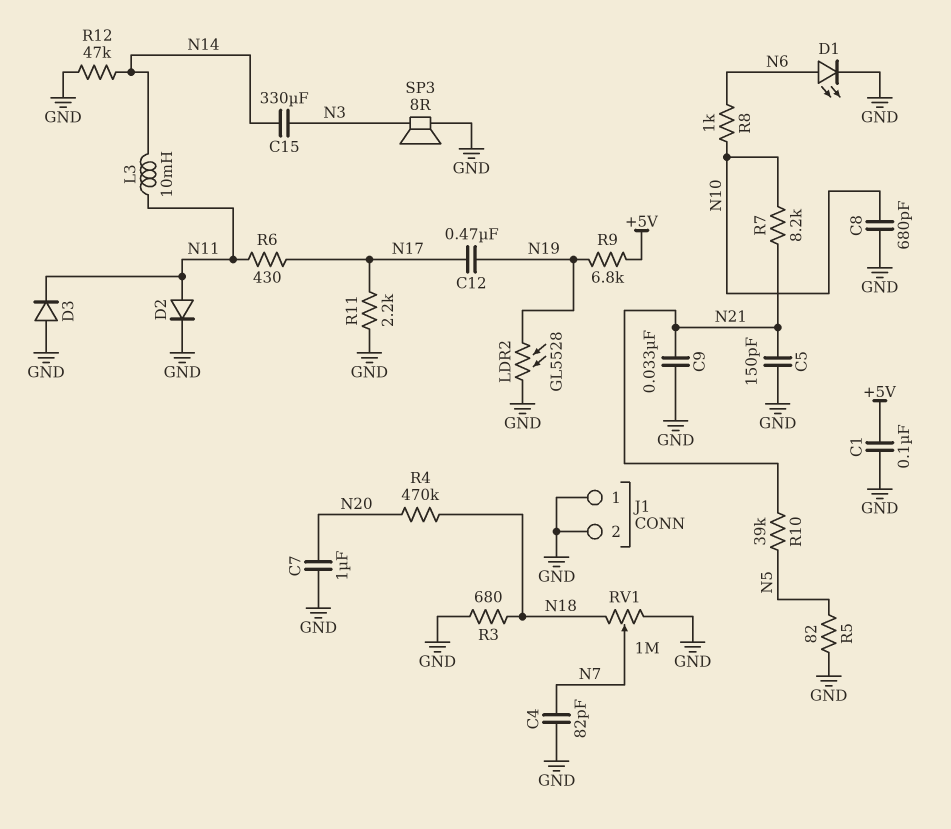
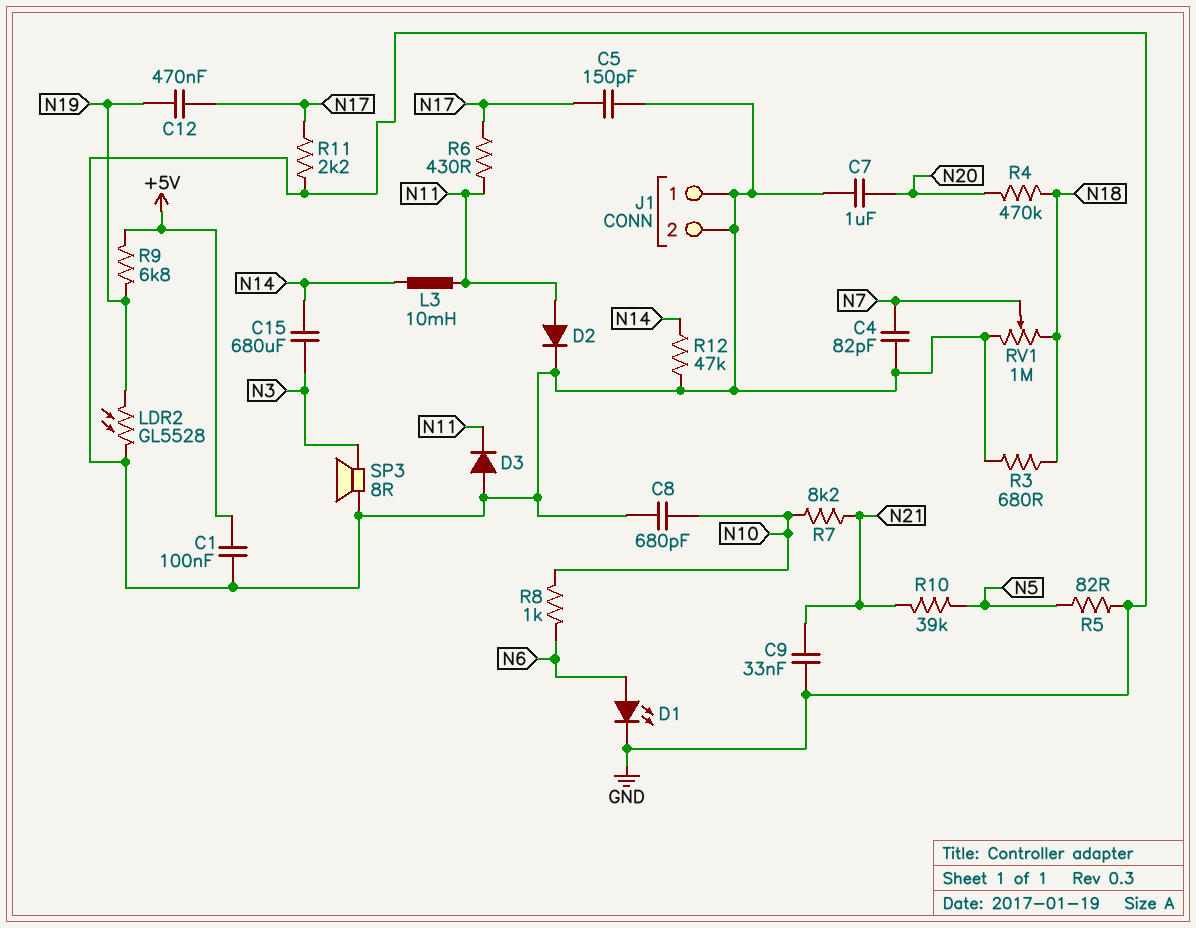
C5: 150pF (GND, N21) -> 150pF (GND, N17)
C15: 330uF (N3, N14) -> 680uF (N3, N14)

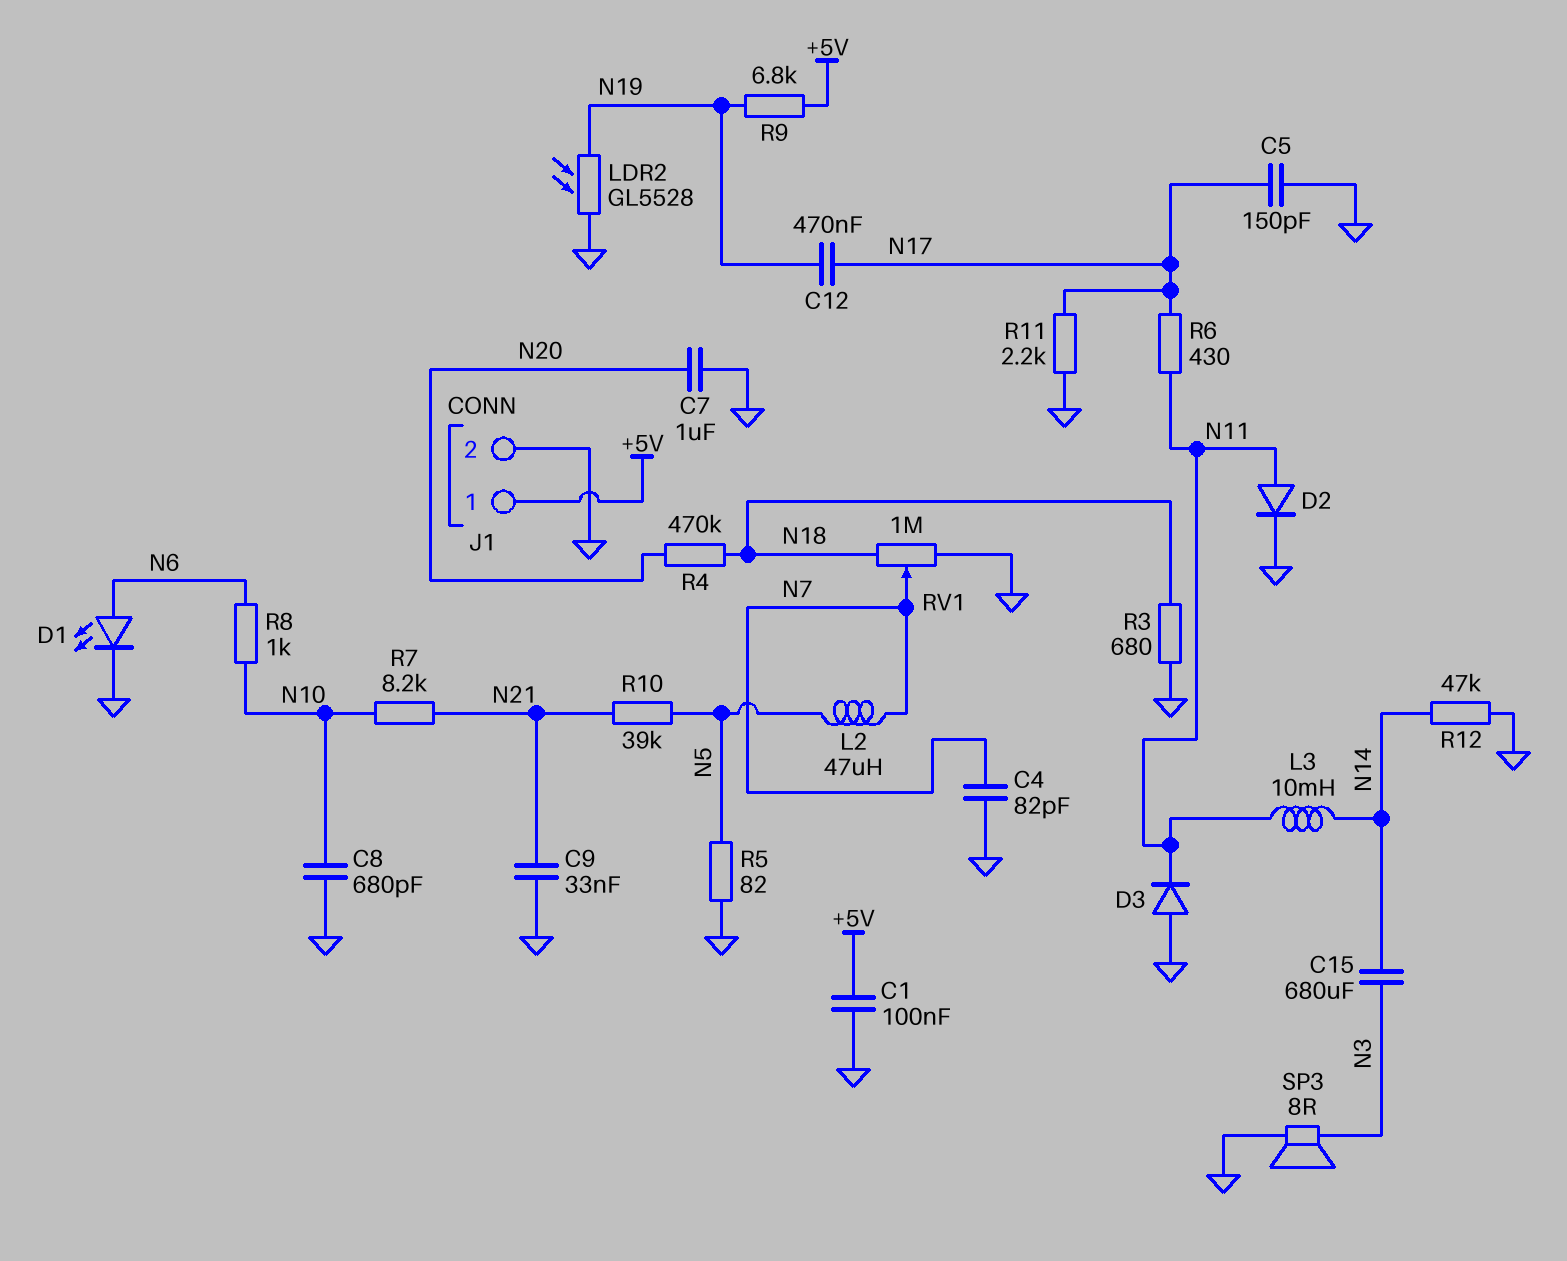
J1 pin 1: GND -> +5V
L2: none -> 47uH (N5, N7)

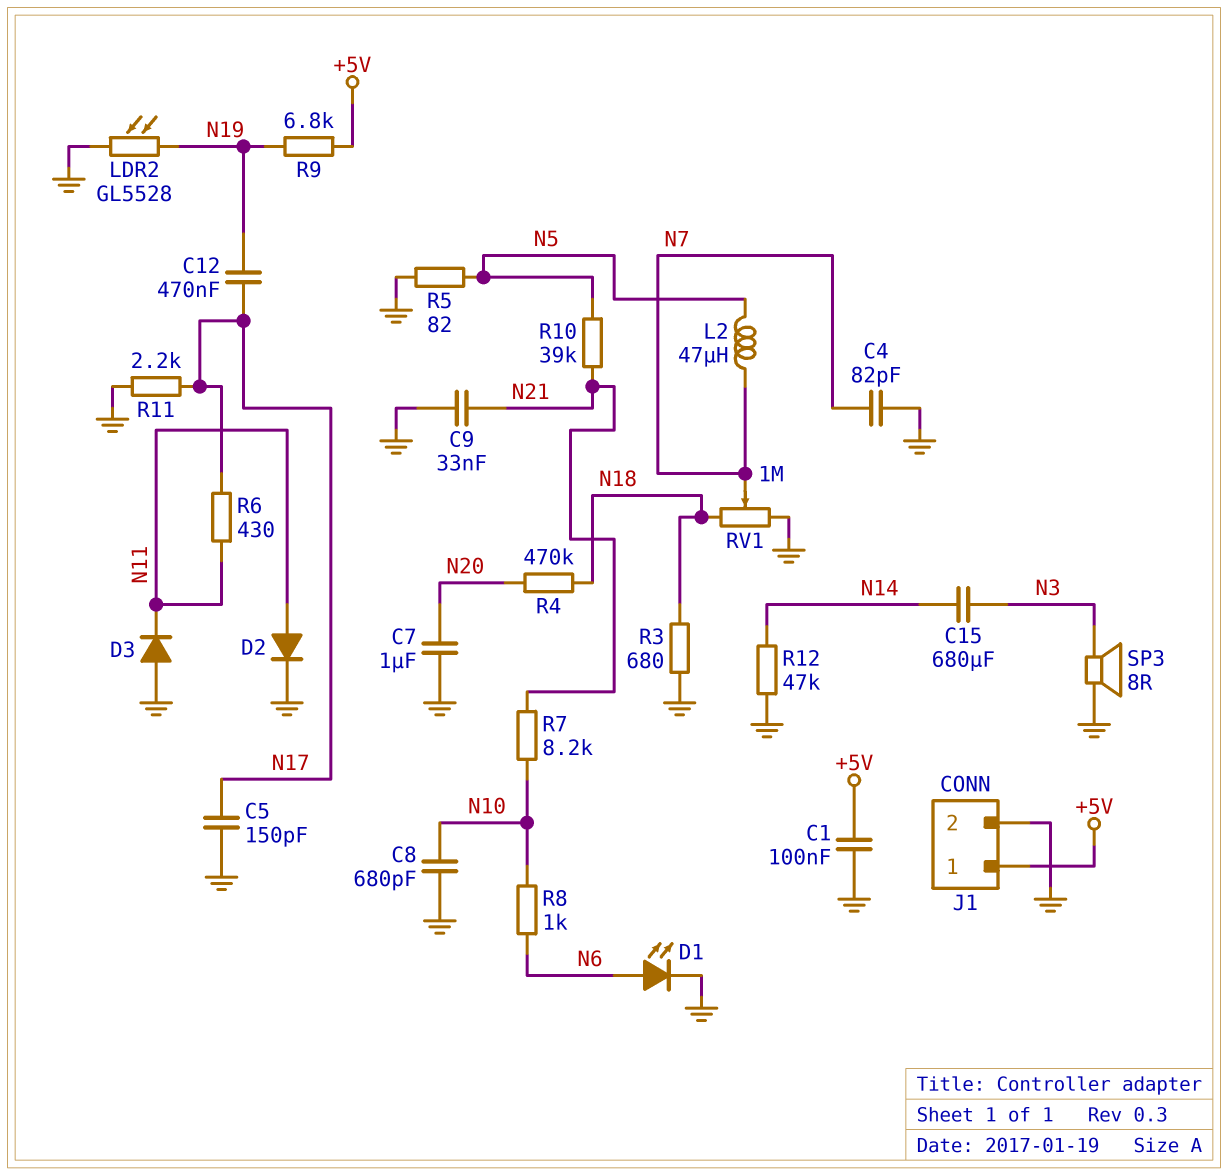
L3: 10mH (N11, N14) -> none

